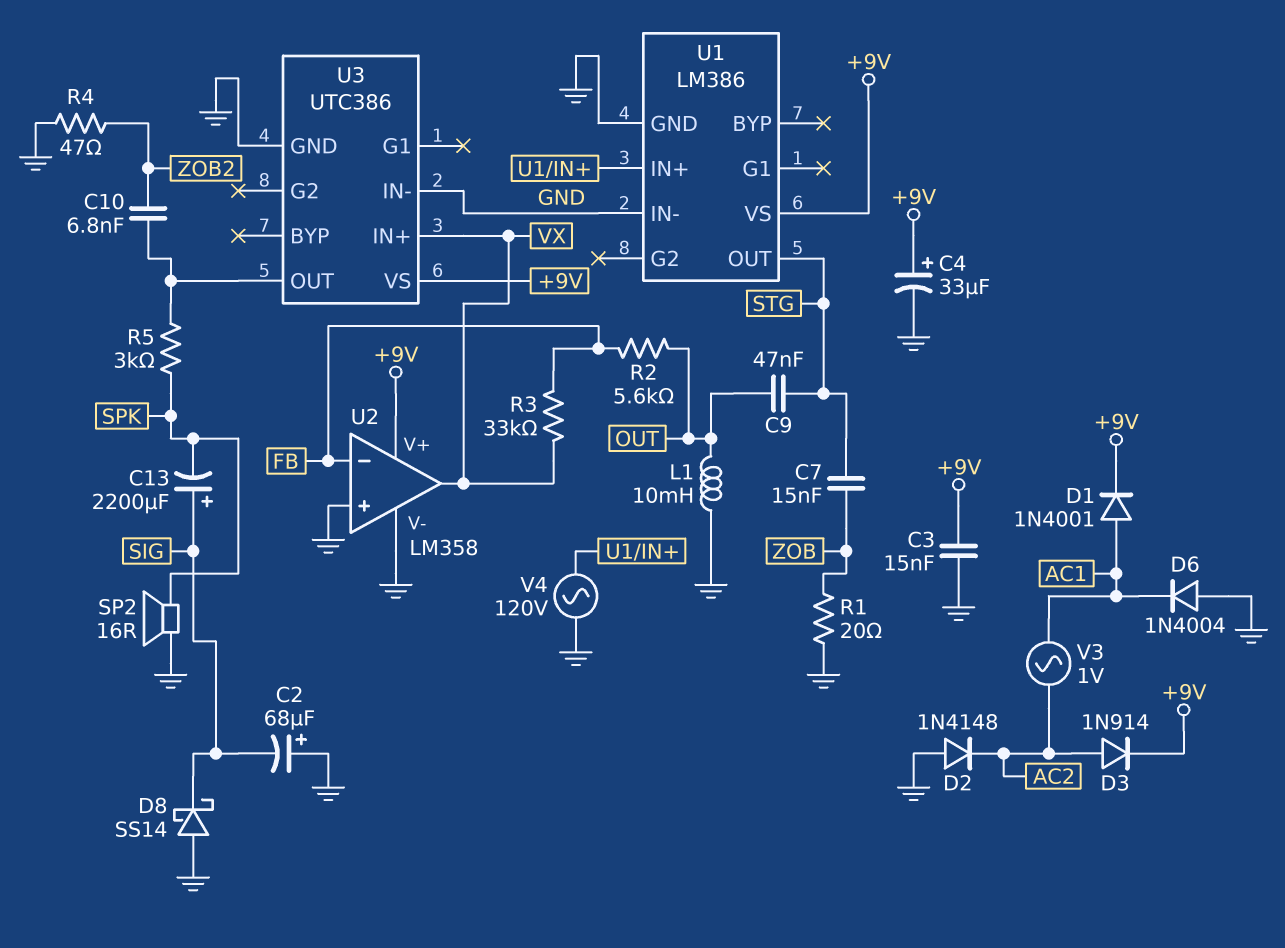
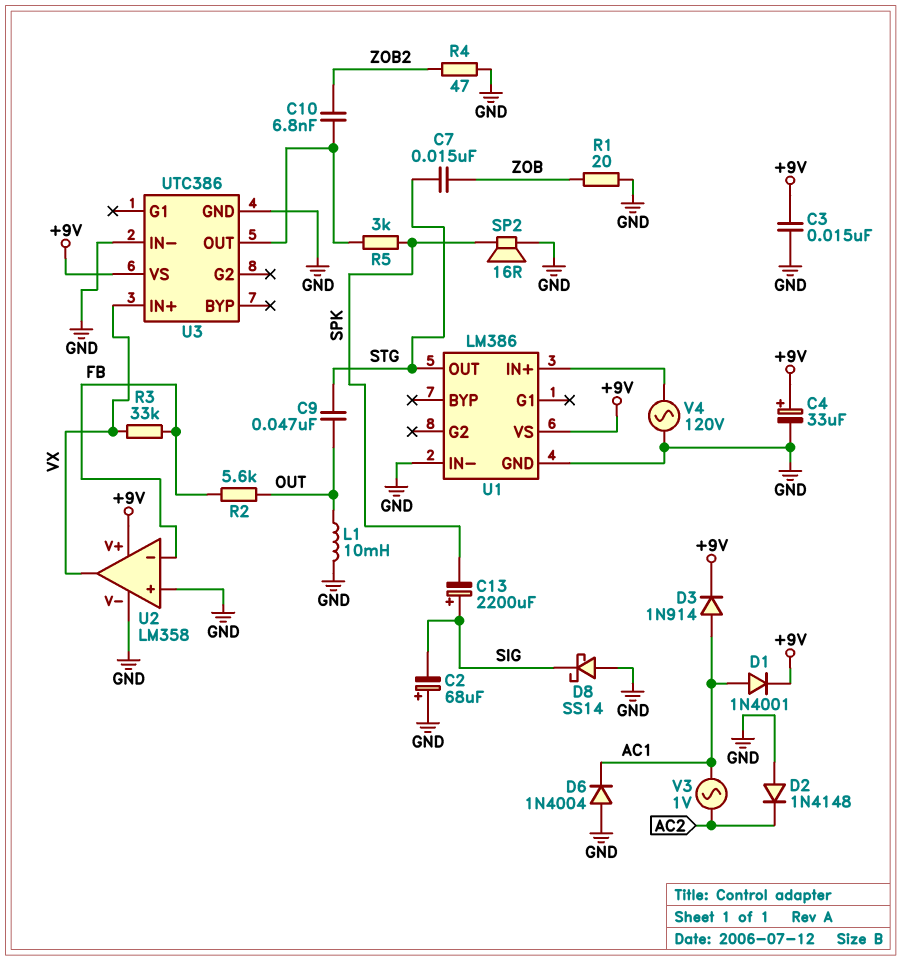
D3: diode 1N914 (A AC2, K +9V) -> diode 1N914 (A AC1, K +9V)

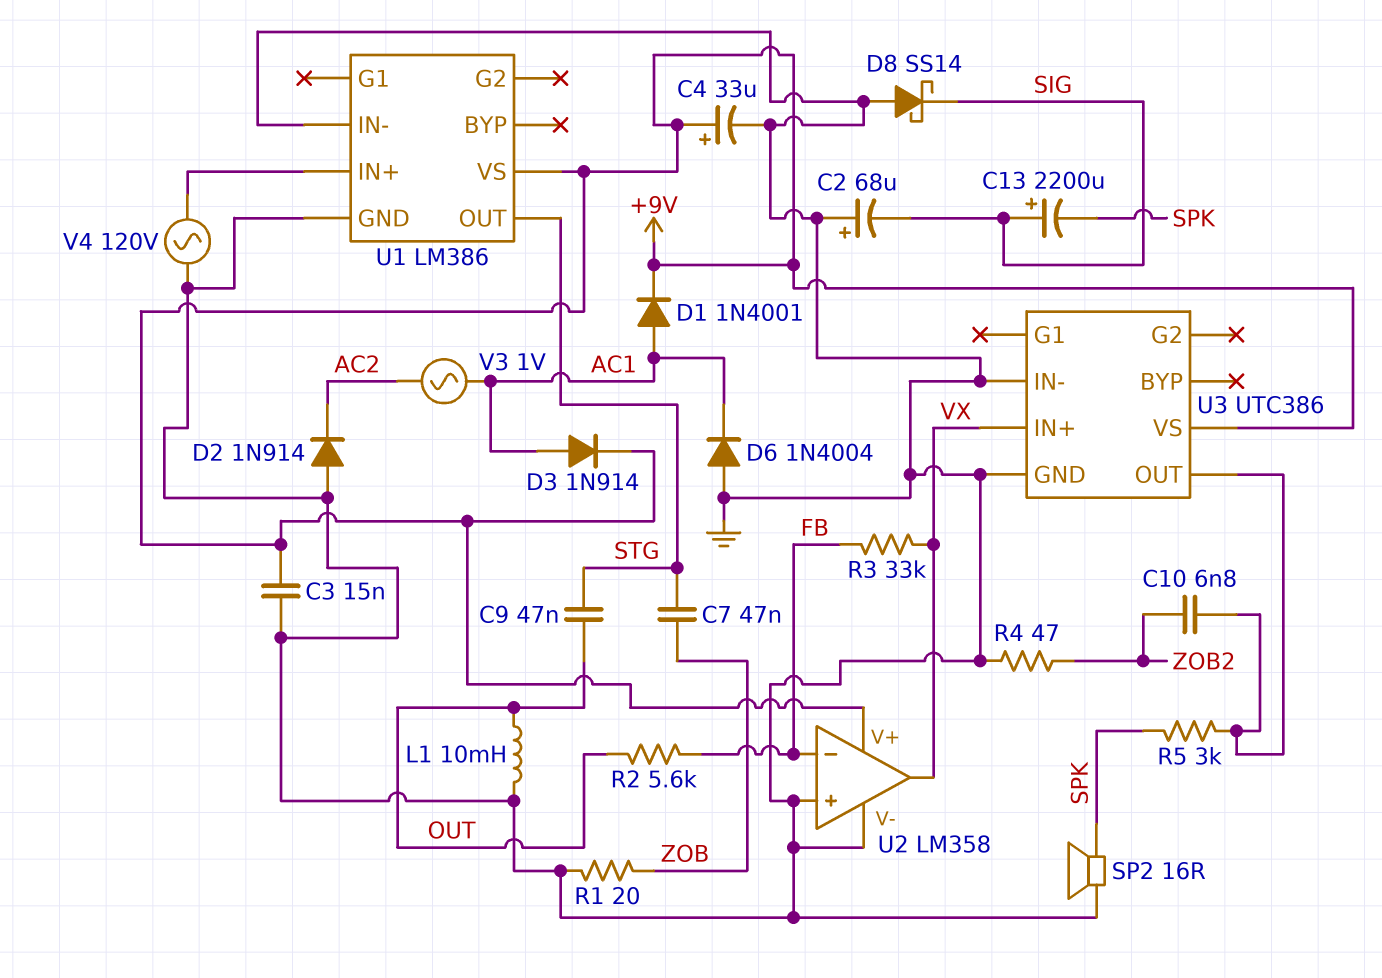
C7: 15nF (STG, ZOB) -> 47nF (STG, ZOB)
D2: diode 1N4148 (A GND, K AC2) -> diode 1N914 (A GND, K AC2)

